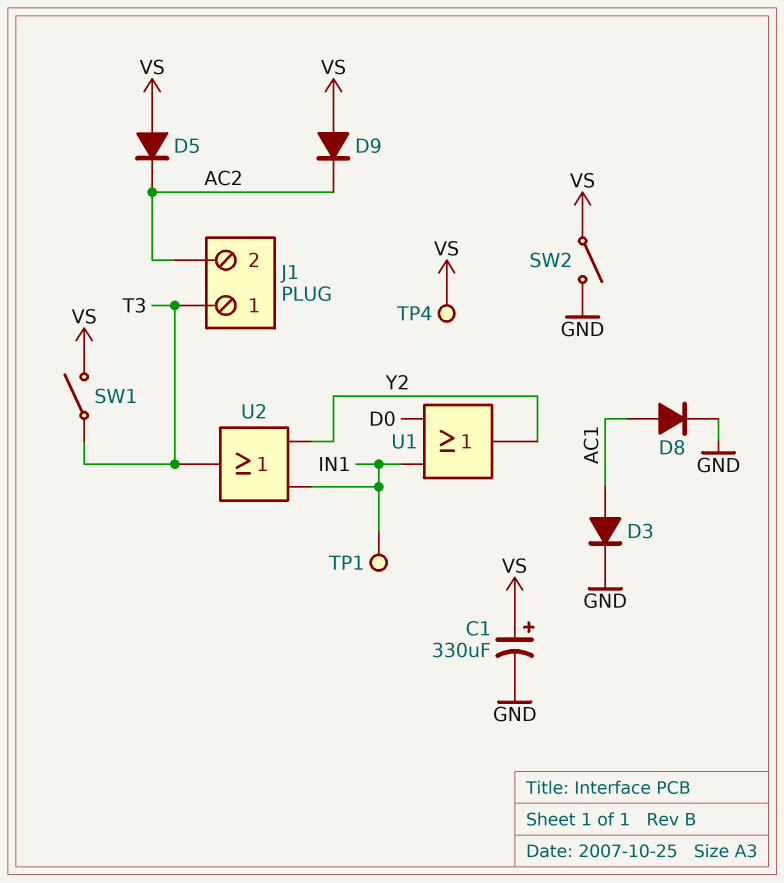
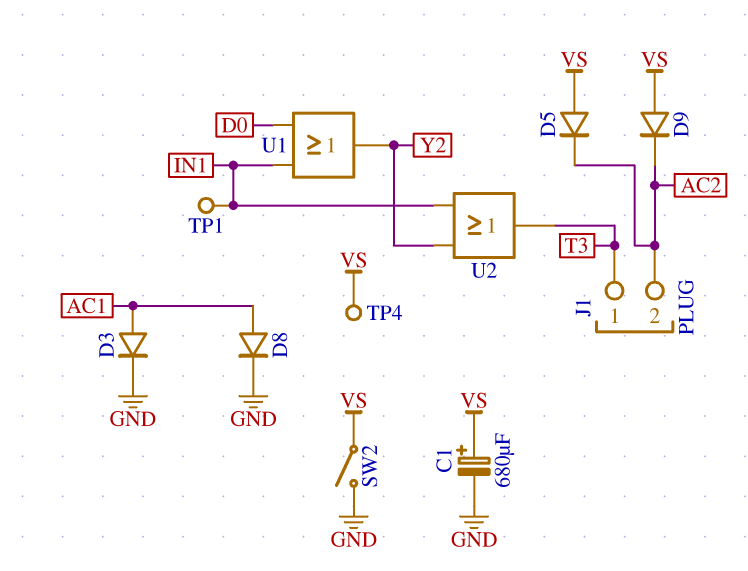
C1: 330uF (plus VS, minus GND) -> 680uF (plus VS, minus GND)
SW1: switch (T3, VS) -> none

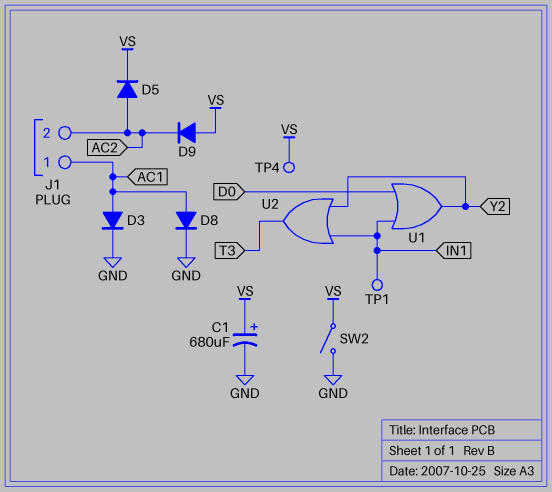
D5: diode (A VS, K AC2) -> diode (A AC2, K VS)
J1 pin 1: T3 -> AC1

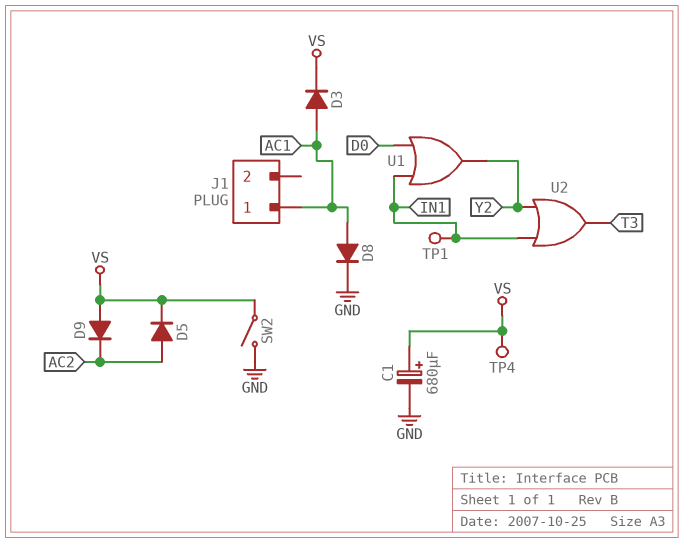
D3: diode (A AC1, K GND) -> diode (A AC1, K VS)
J1 pin 2: AC2 -> none

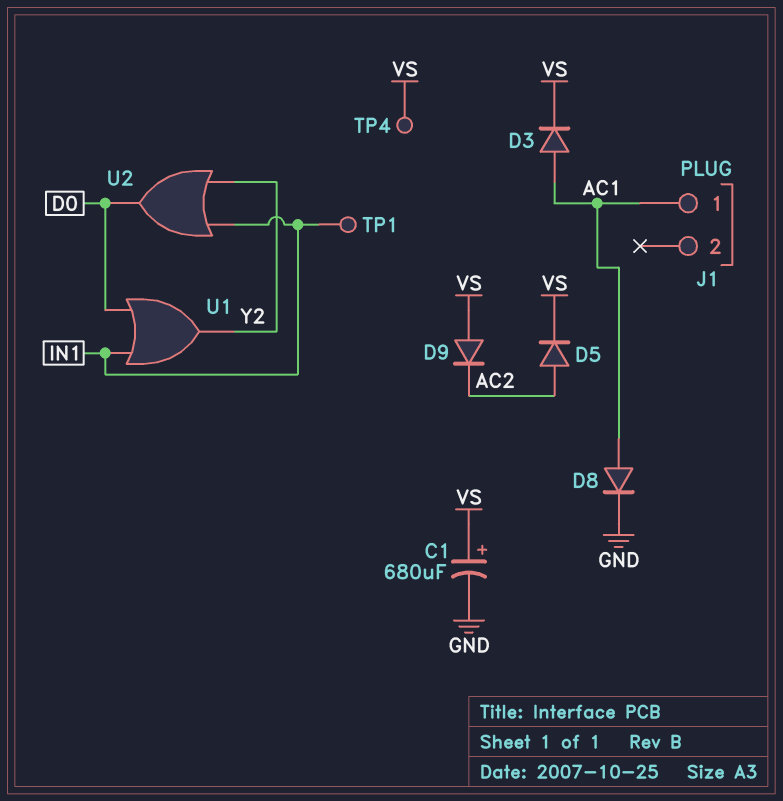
SW2: switch (GND, VS) -> none
U2: OR (in IN1, in Y2, out T3) -> OR (in IN1, in Y2, out D0)

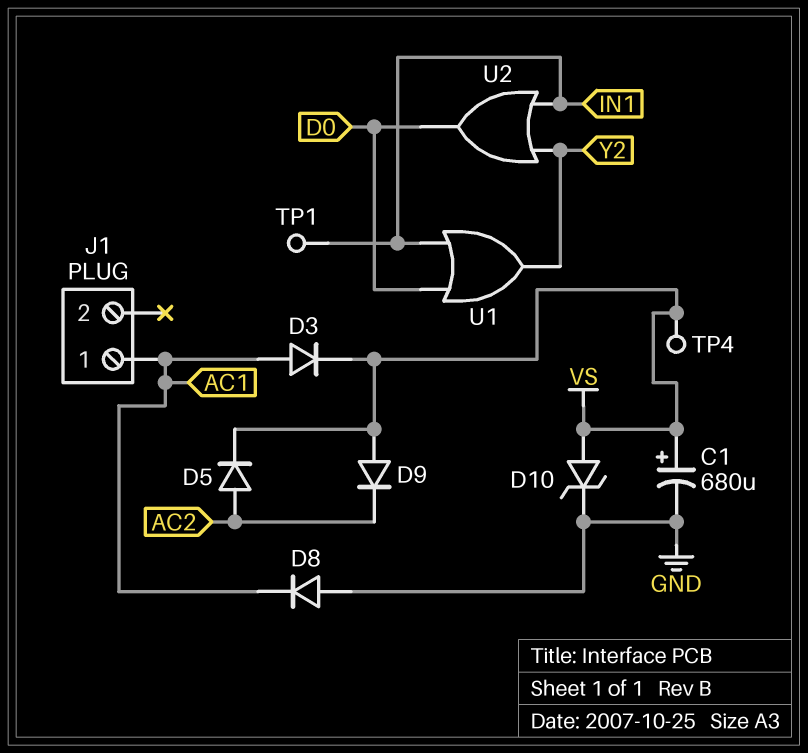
D8: diode (A AC1, K GND) -> diode (A GND, K AC1)
D10: none -> zener (A VS, K GND)

